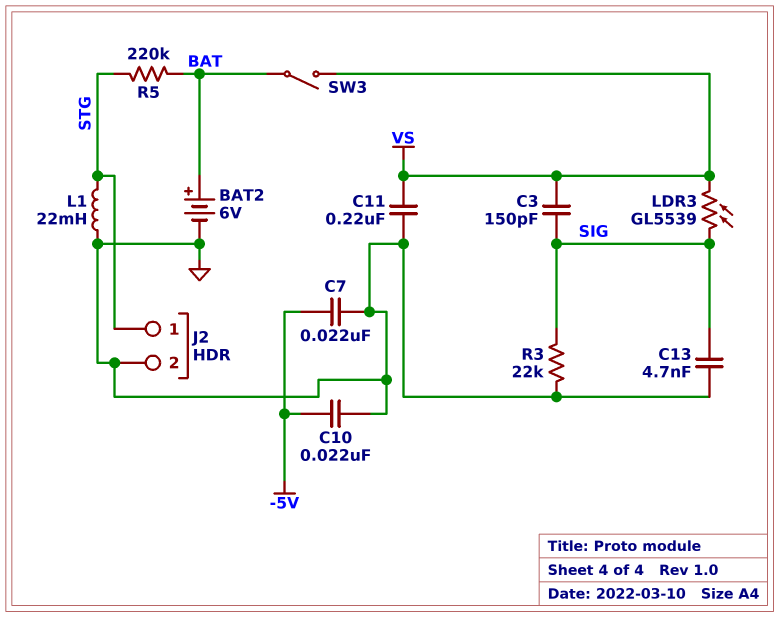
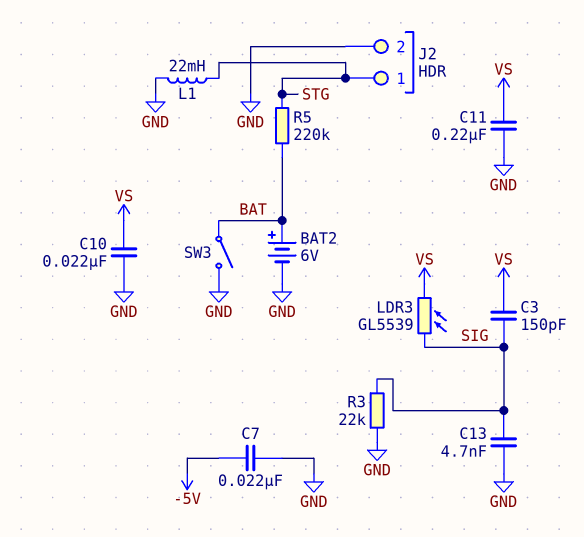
C10: 22nF (-5V, GND) -> 22nF (GND, VS)
SW3: switch (BAT, VS) -> switch (BAT, GND)

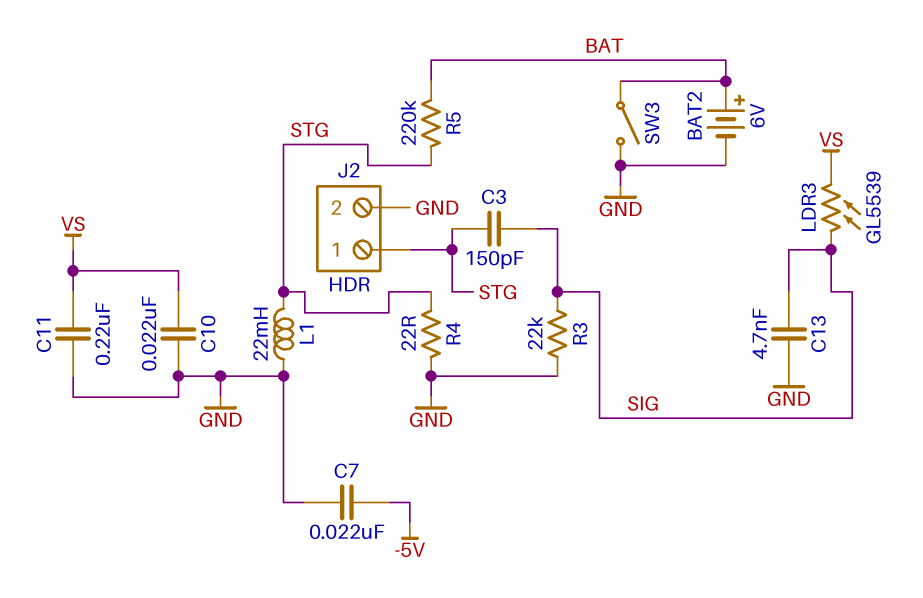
C3: 150pF (SIG, VS) -> 150pF (SIG, STG)
R4: none -> 22 (GND, STG)

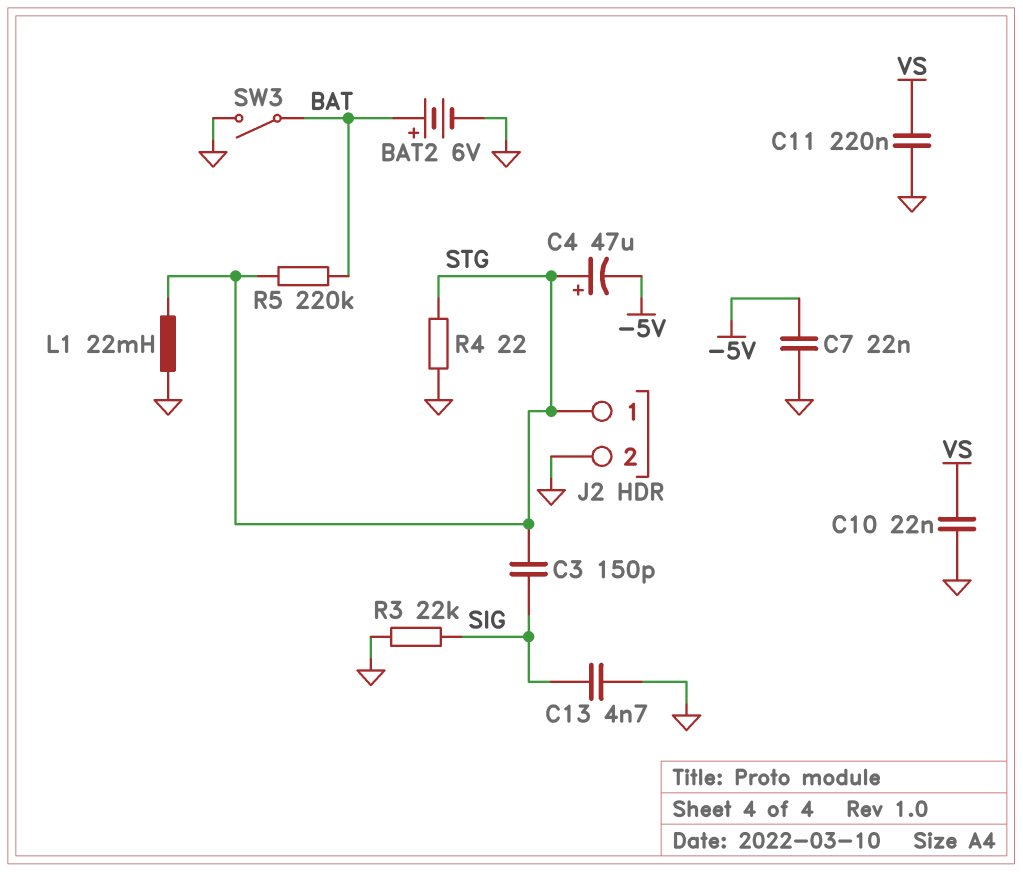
C4: none -> 47uF (plus STG, minus -5V)
LDR3: GL5539 (SIG, VS) -> none

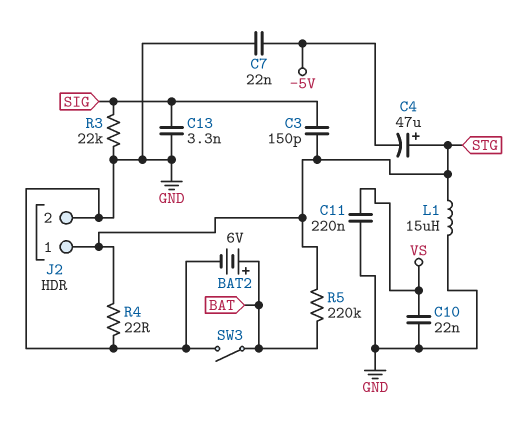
C13: 4.7nF (GND, SIG) -> 3.3nF (GND, SIG)
L1: 22mH (GND, STG) -> 15uH (GND, STG)

